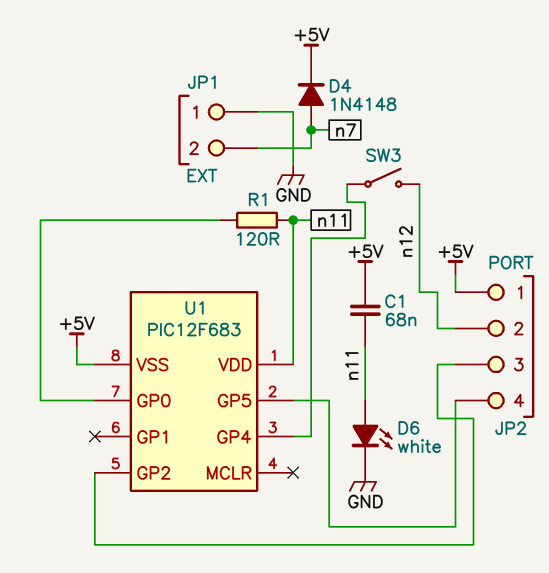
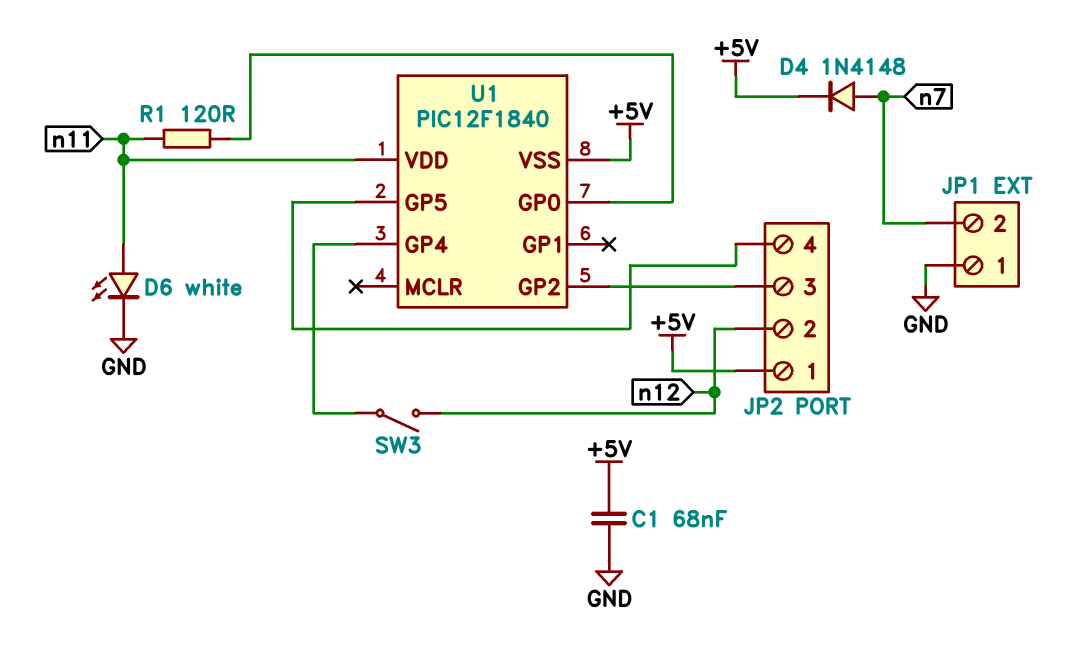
C1: 68nF (+5V, n11) -> 68nF (+5V, GND)
U1: PIC12F683 -> PIC12F1840

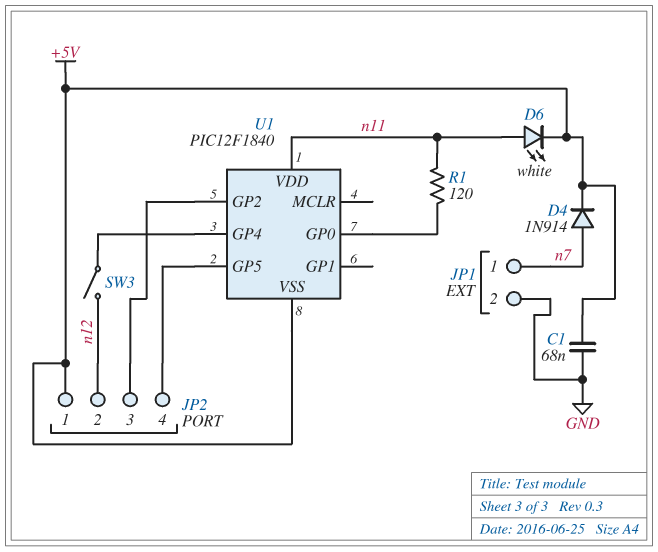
D4: diode 1N4148 (A n7, K +5V) -> diode 1N914 (A n7, K +5V)
D6: LED white (A n11, K GND) -> LED white (A n11, K +5V)
JP1 pin 1: GND -> n7
JP1 pin 2: n7 -> GND

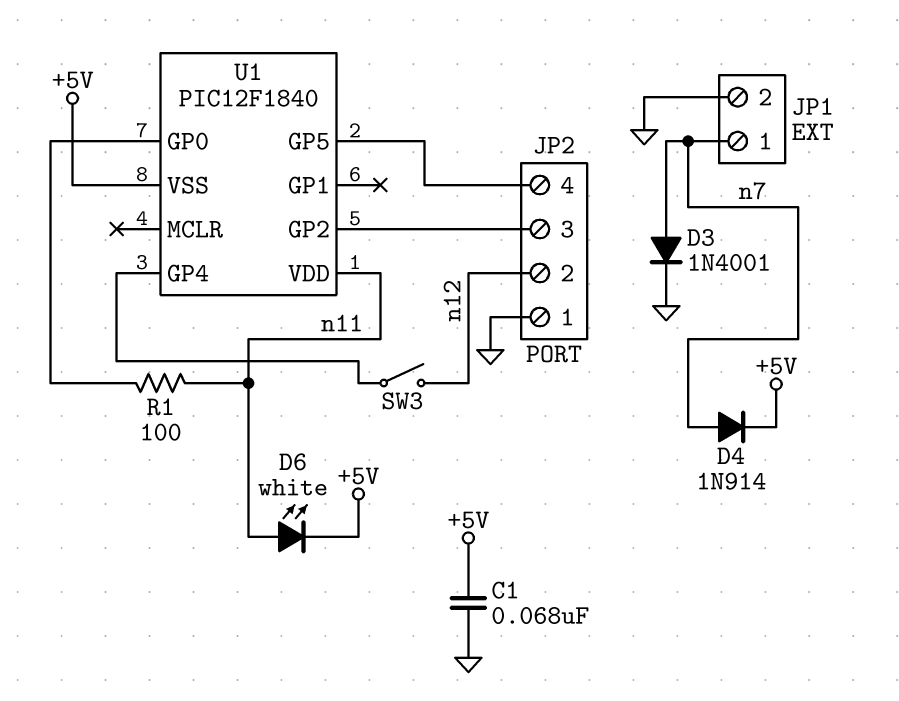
D3: none -> diode 1N4001 (A n7, K GND)
JP2 pin 1: +5V -> GND
R1: 120 (U1/GP0, n11) -> 100 (U1/GP0, n11)

